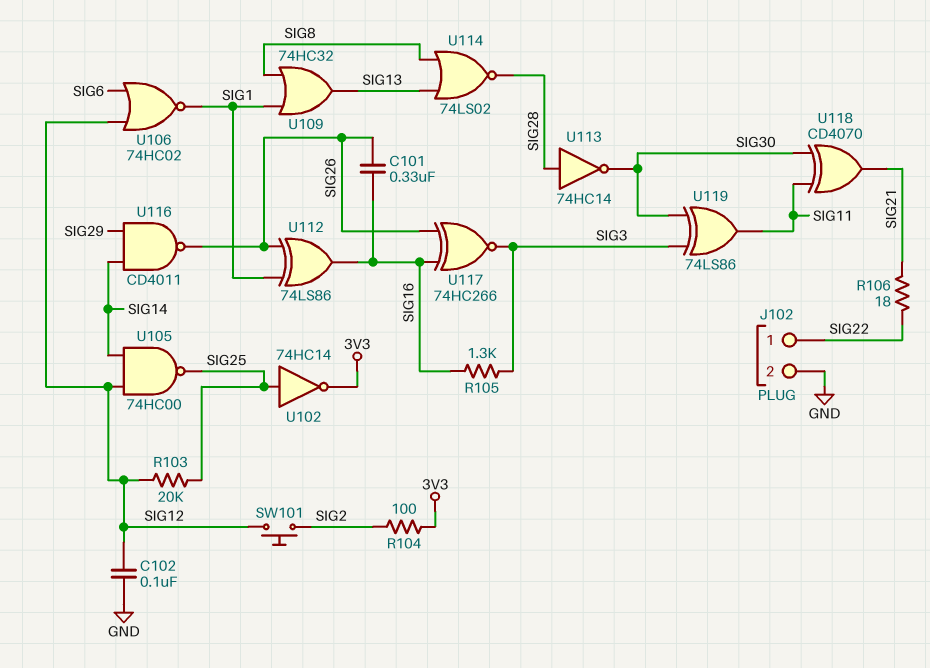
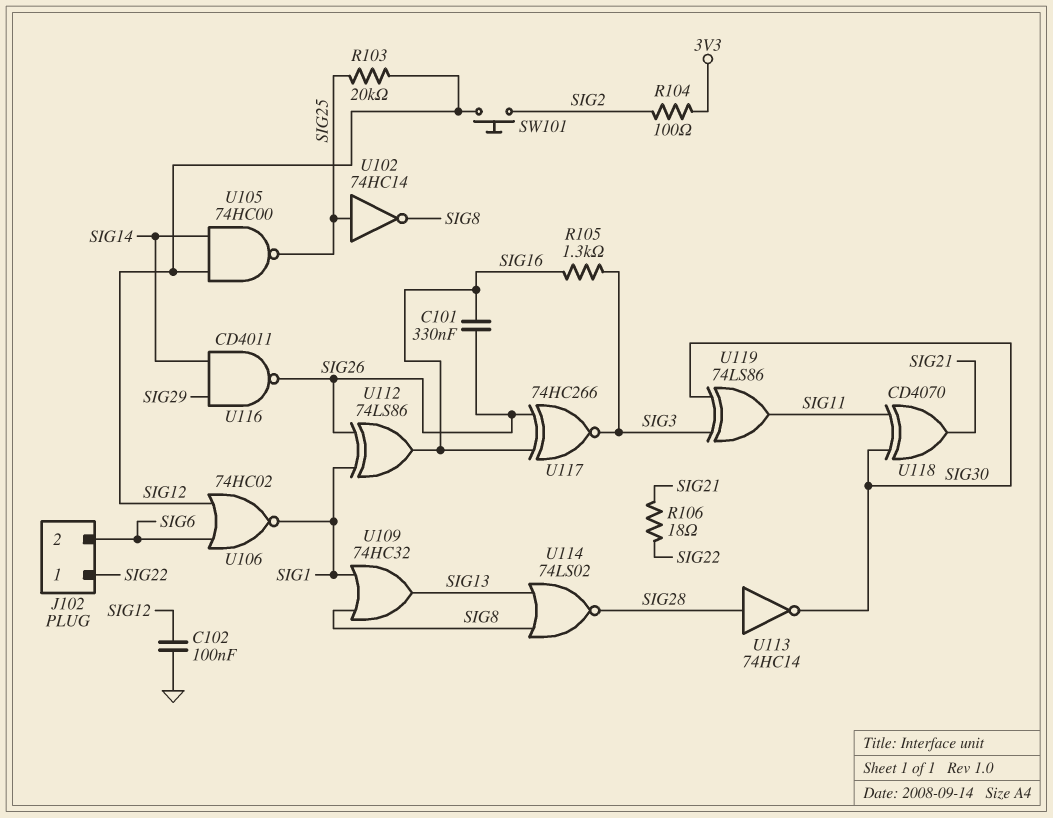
J102 pin 2: GND -> SIG6
U102: NOT 74HC14 (in SIG25, out 3V3) -> NOT 74HC14 (in SIG25, out SIG8)

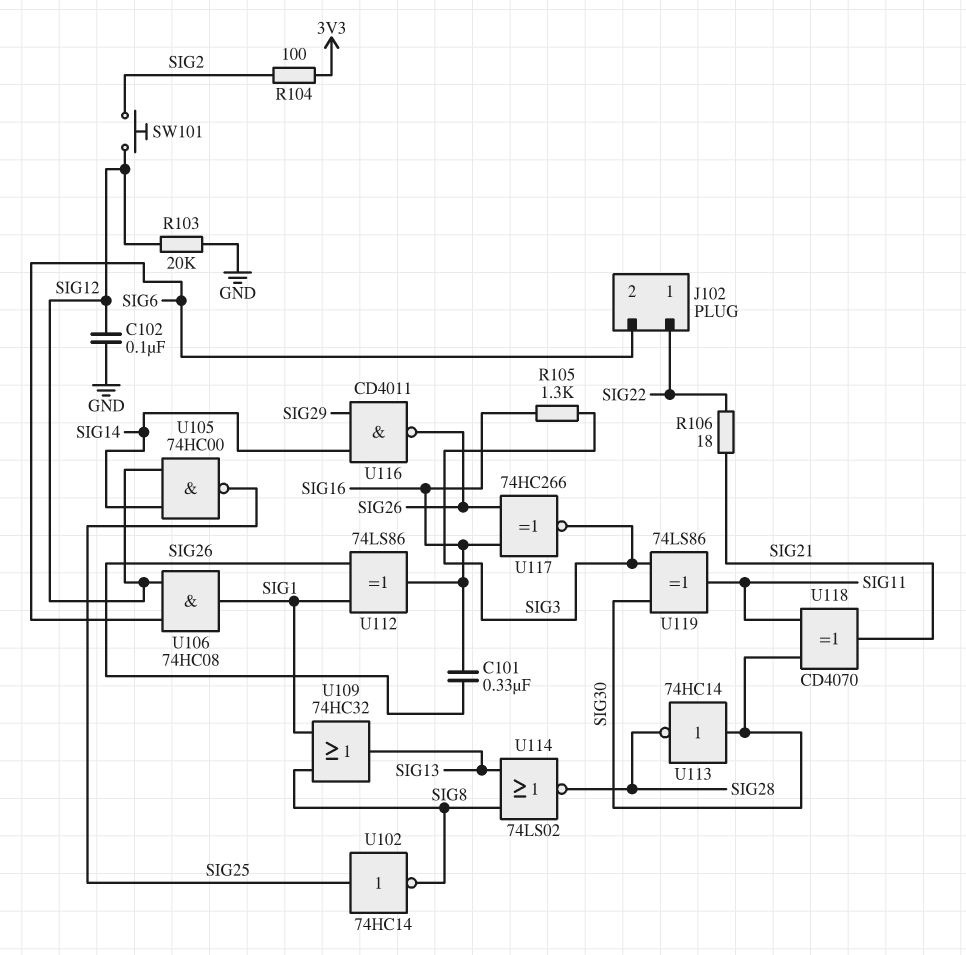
R103: 20k (SIG12, SIG25) -> 20k (GND, SIG12)
U106: NOR 74HC02 (in SIG6, in SIG12, out SIG1) -> AND 74HC08 (in SIG6, in SIG12, out SIG1)
U113: NOT 74HC14 (in SIG28, out SIG30) -> NOT 74HC14 (in SIG30, out SIG28)

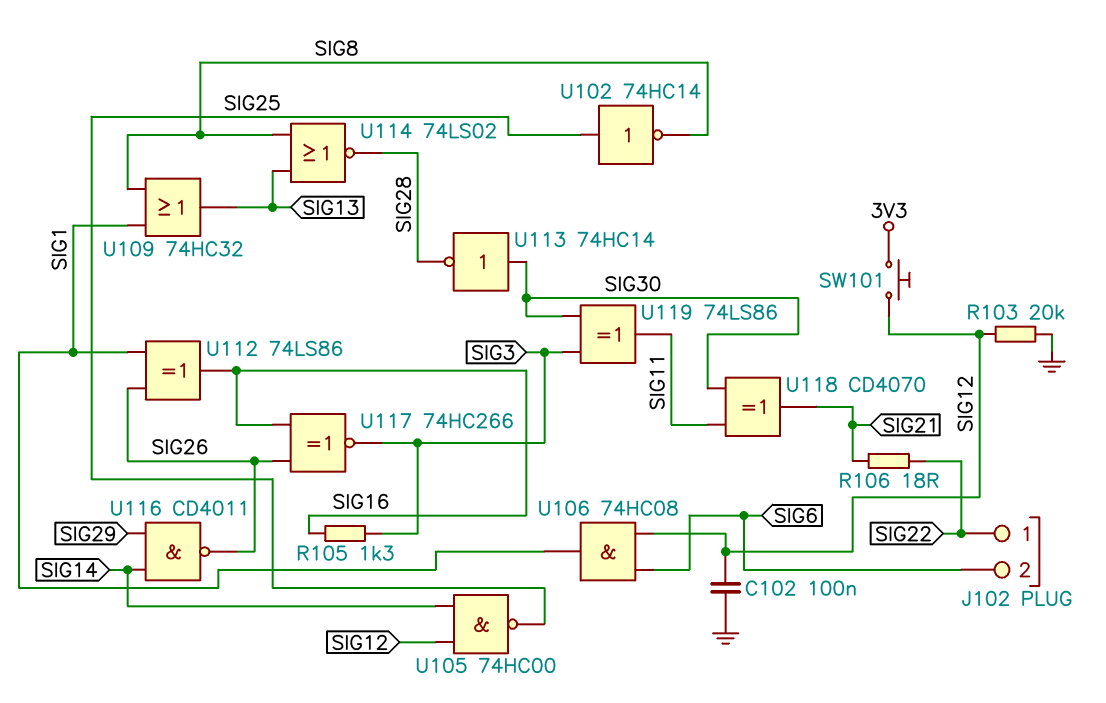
C101: 330nF (SIG16, SIG26) -> none
R104: 100 (3V3, SIG2) -> none
SW101: button (SIG2, SIG12) -> button (3V3, SIG12)

